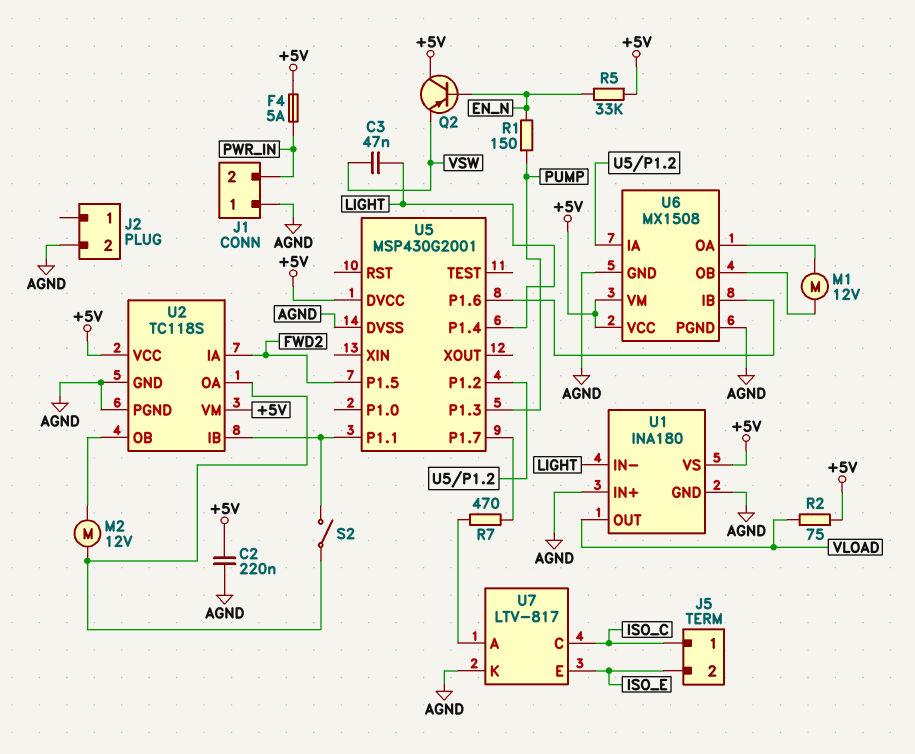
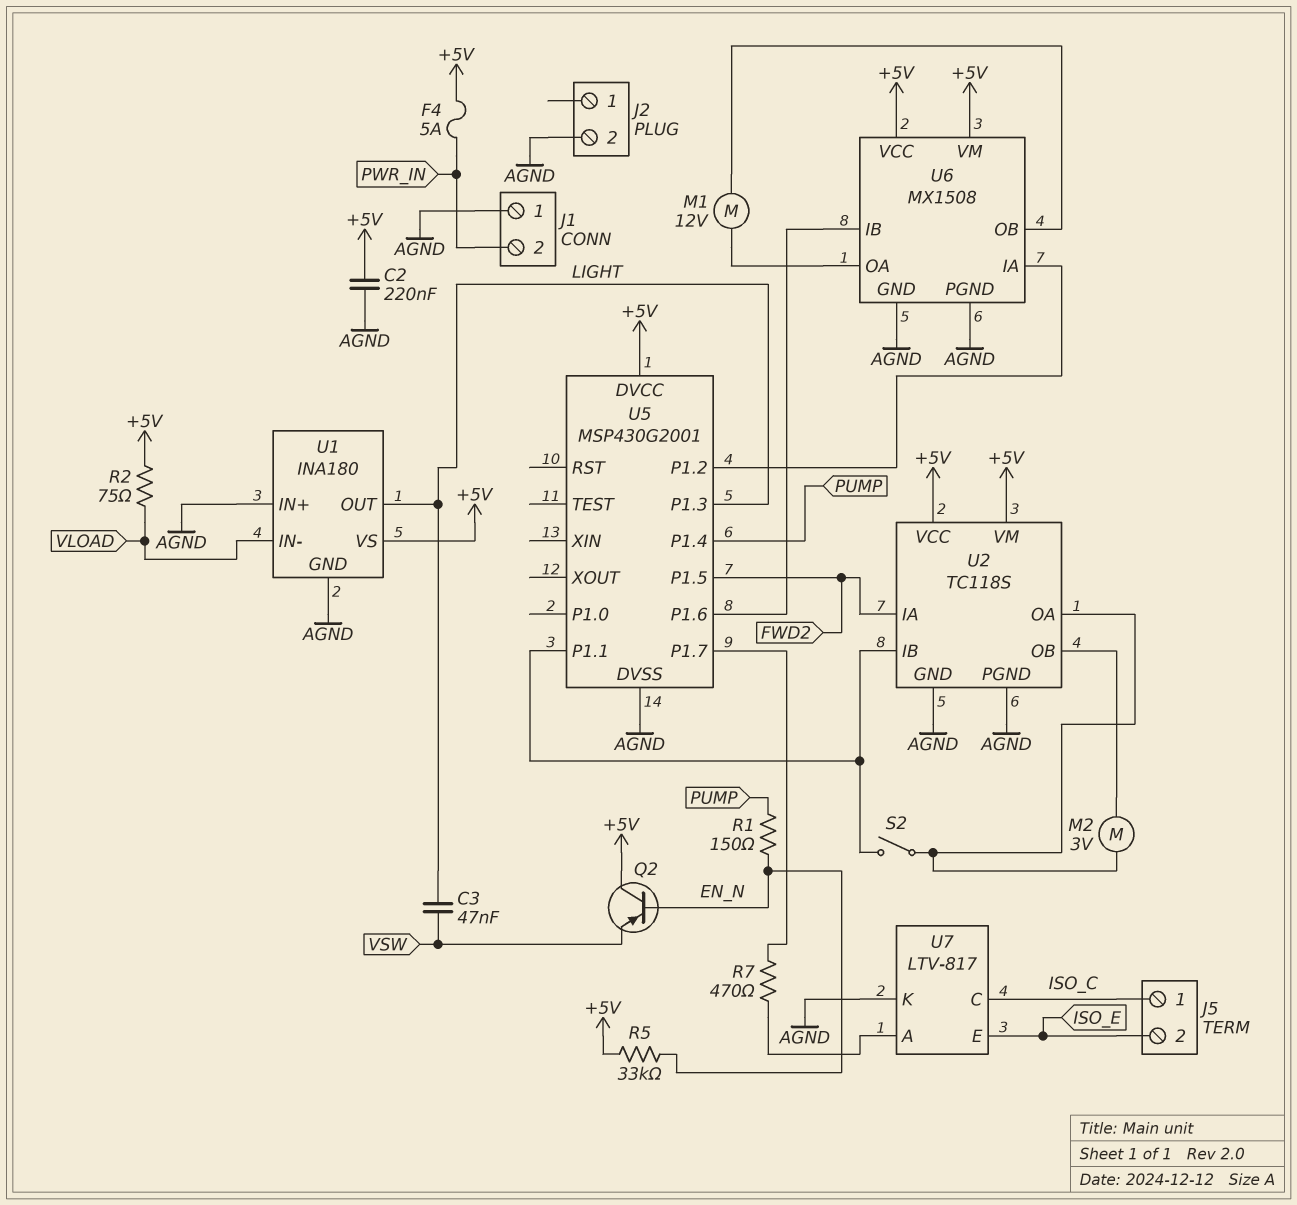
M2: motor 12V (U2/OA, U2/OB) -> motor 3V (U2/OA, U2/OB)
U1 pin IN-: LIGHT -> VLOAD
U1 pin OUT: VLOAD -> LIGHT
U5 pin P1.3: PUMP -> LIGHT
U5 pin P1.4: LIGHT -> PUMP

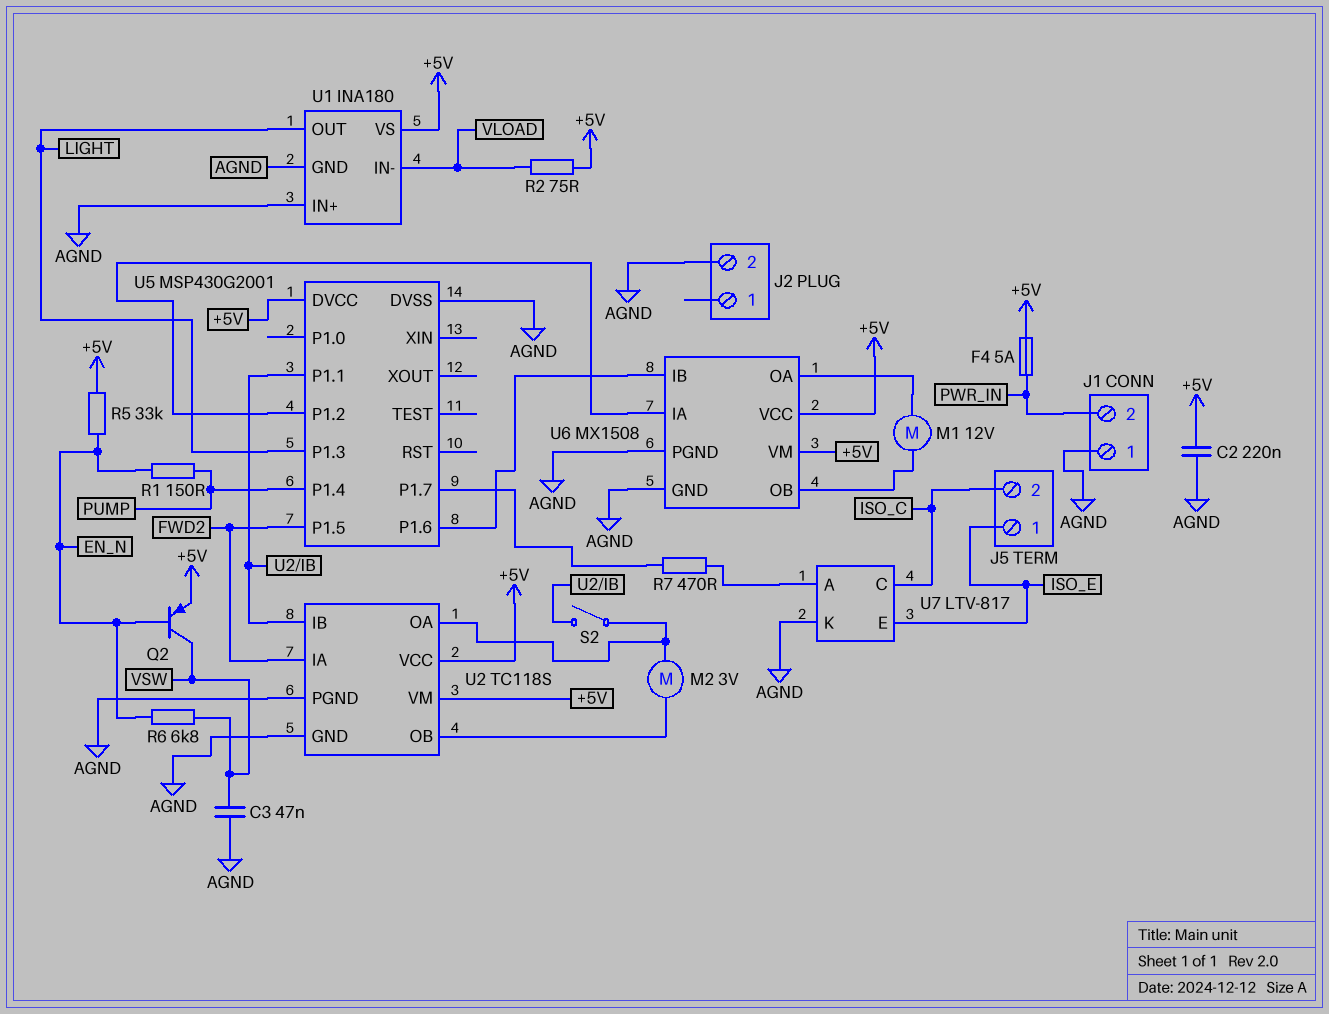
C3: 47nF (LIGHT, VSW) -> 47nF (AGND, VSW)
J5 pin 1: ISO_C -> ISO_E
J5 pin 2: ISO_E -> ISO_C
Q2: PNP (B EN_N, C +5V, E VSW) -> PNP (B EN_N, C VSW, E +5V)
R6: none -> 6.8k (EN_N, VSW)

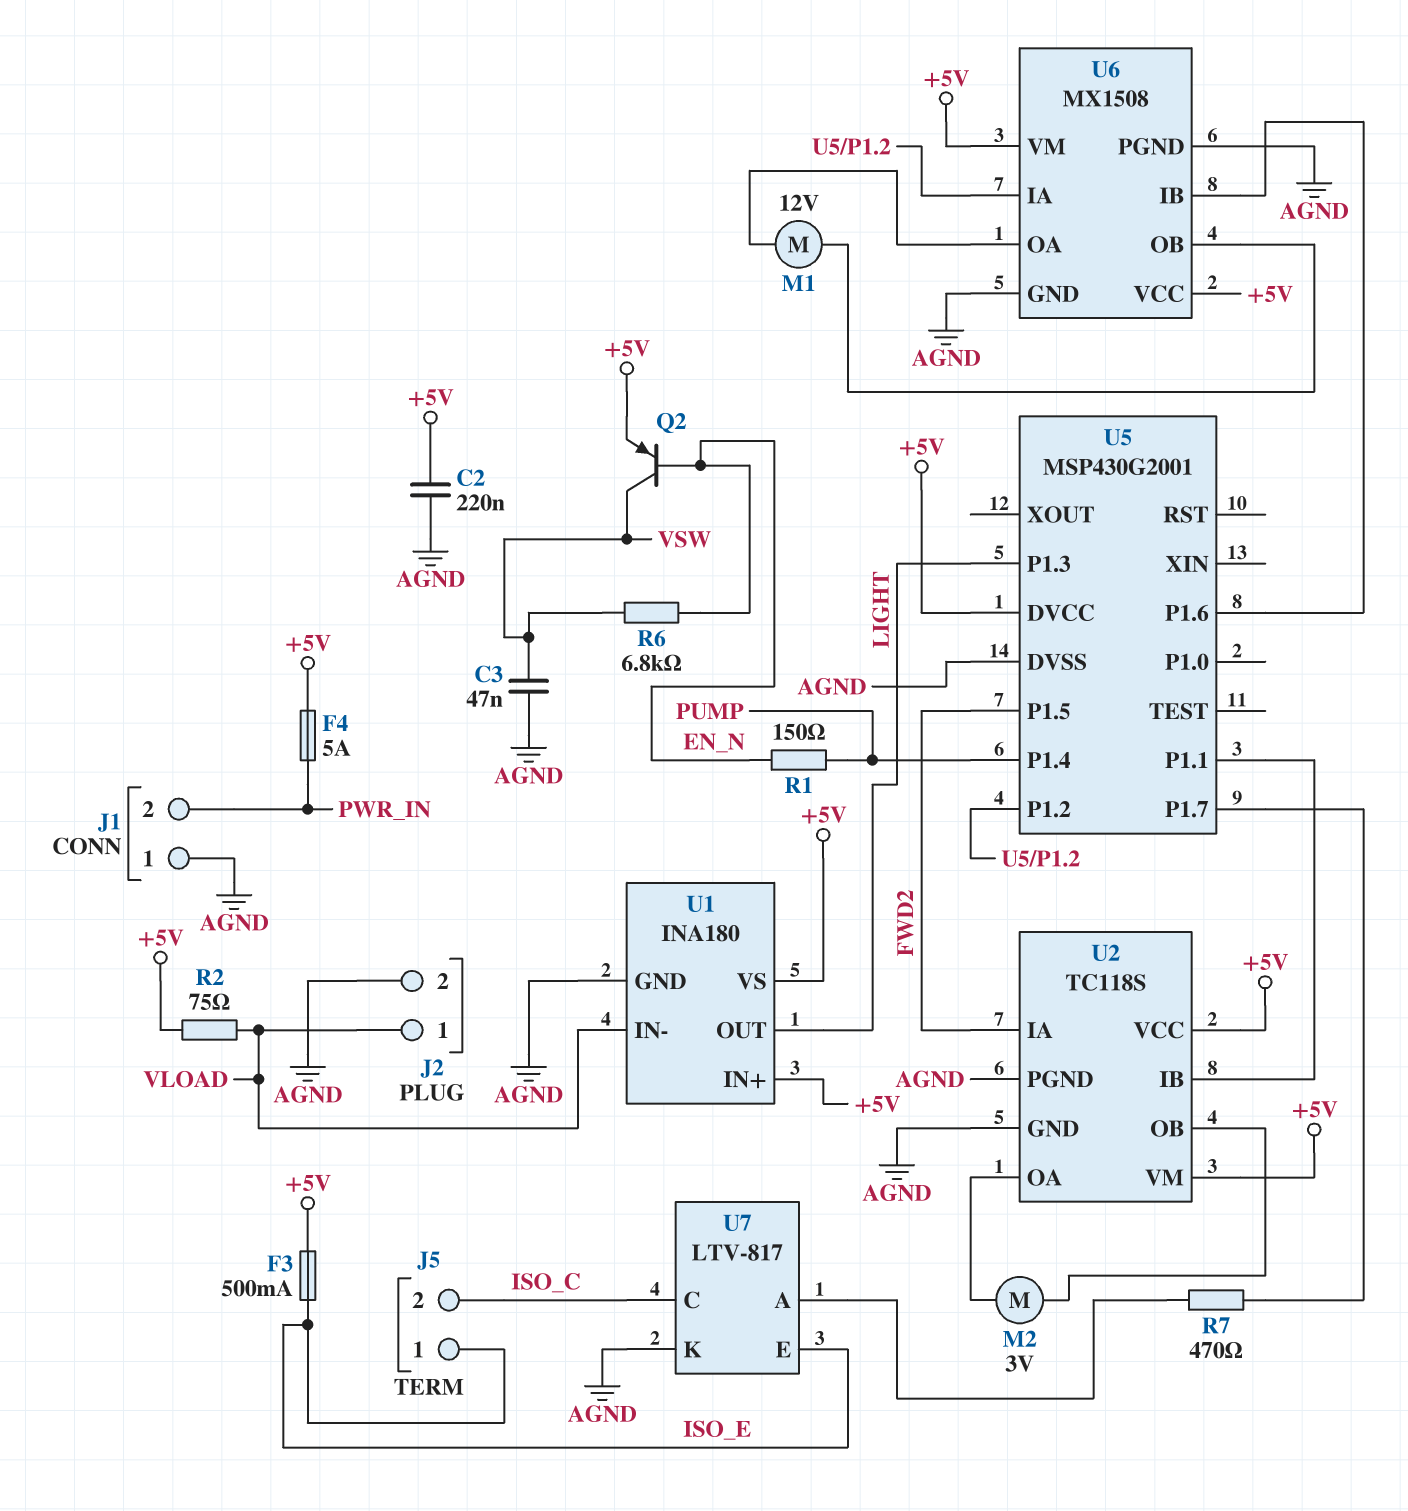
F3: none -> 500mA (+5V, ISO_E)
J2 pin 1: none -> VLOAD
R5: 33k (+5V, EN_N) -> none
S2: switch (U2/IB, U2/OA) -> none
U1 pin IN+: AGND -> +5V

